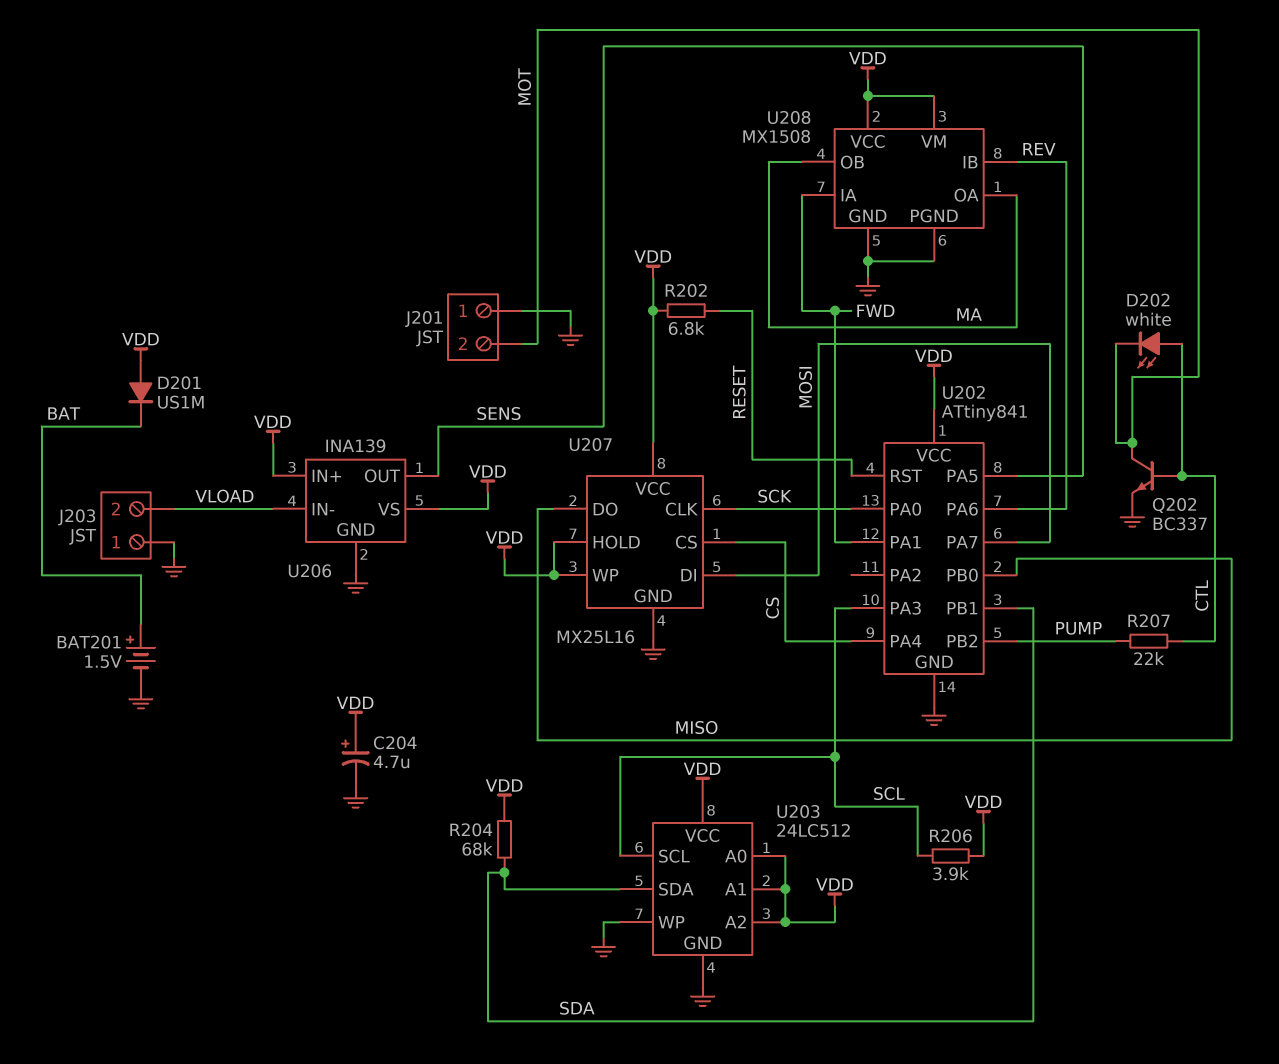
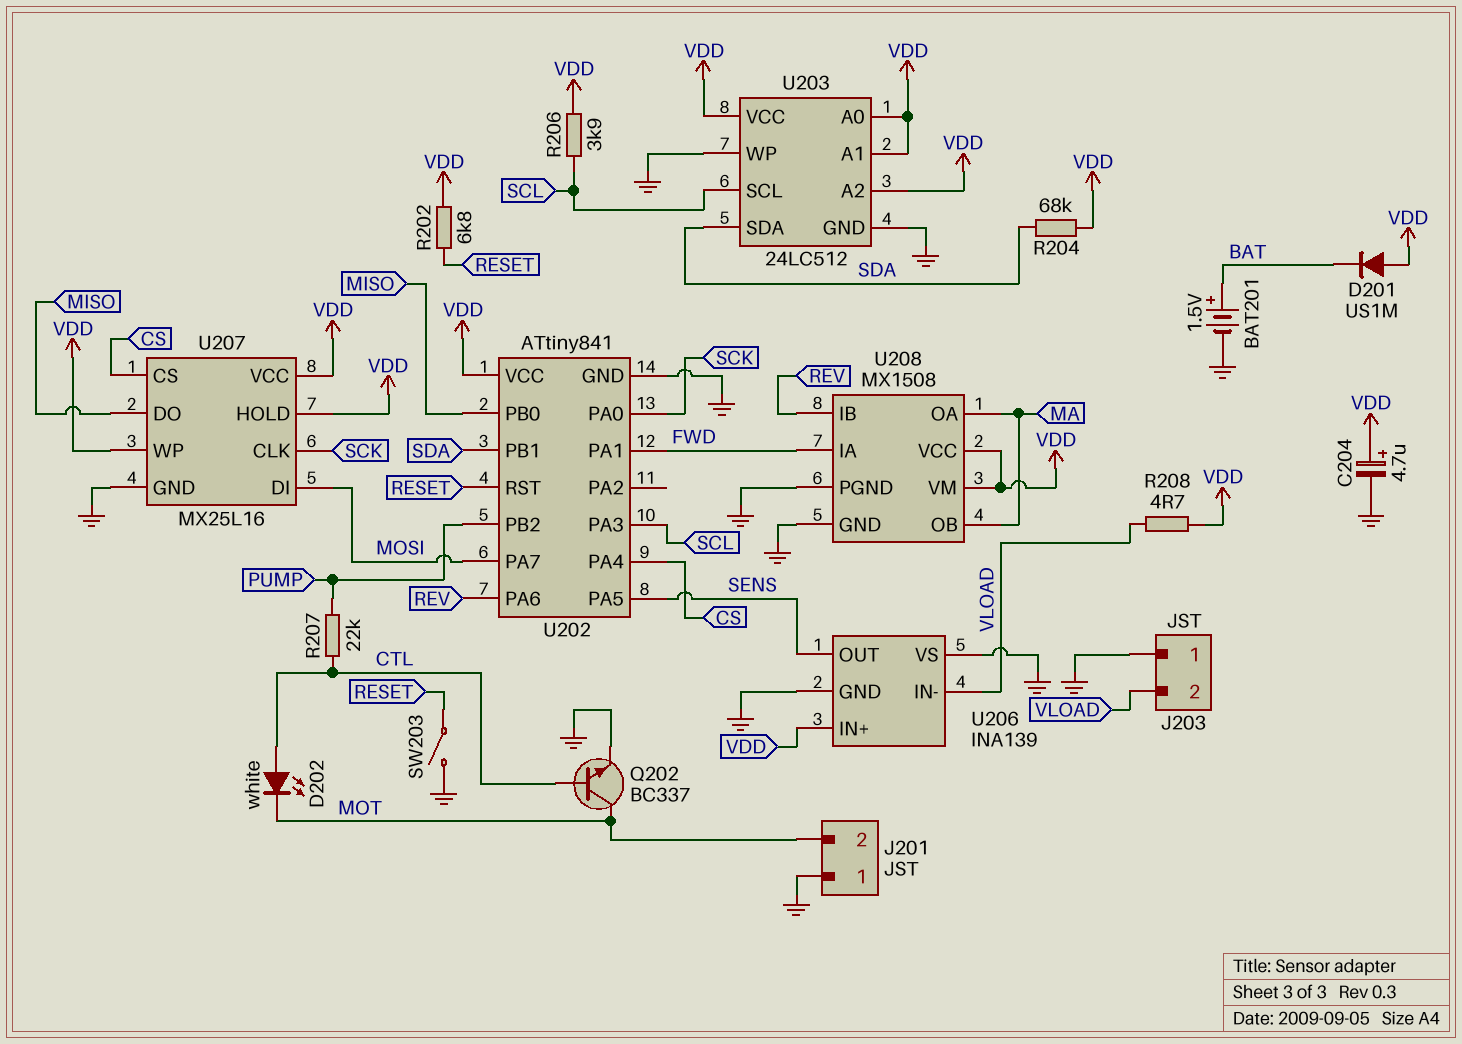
R208: none -> 4.7 (VDD, VLOAD)
SW203: none -> switch (GND, RESET)
U206 pin VS: VDD -> GND

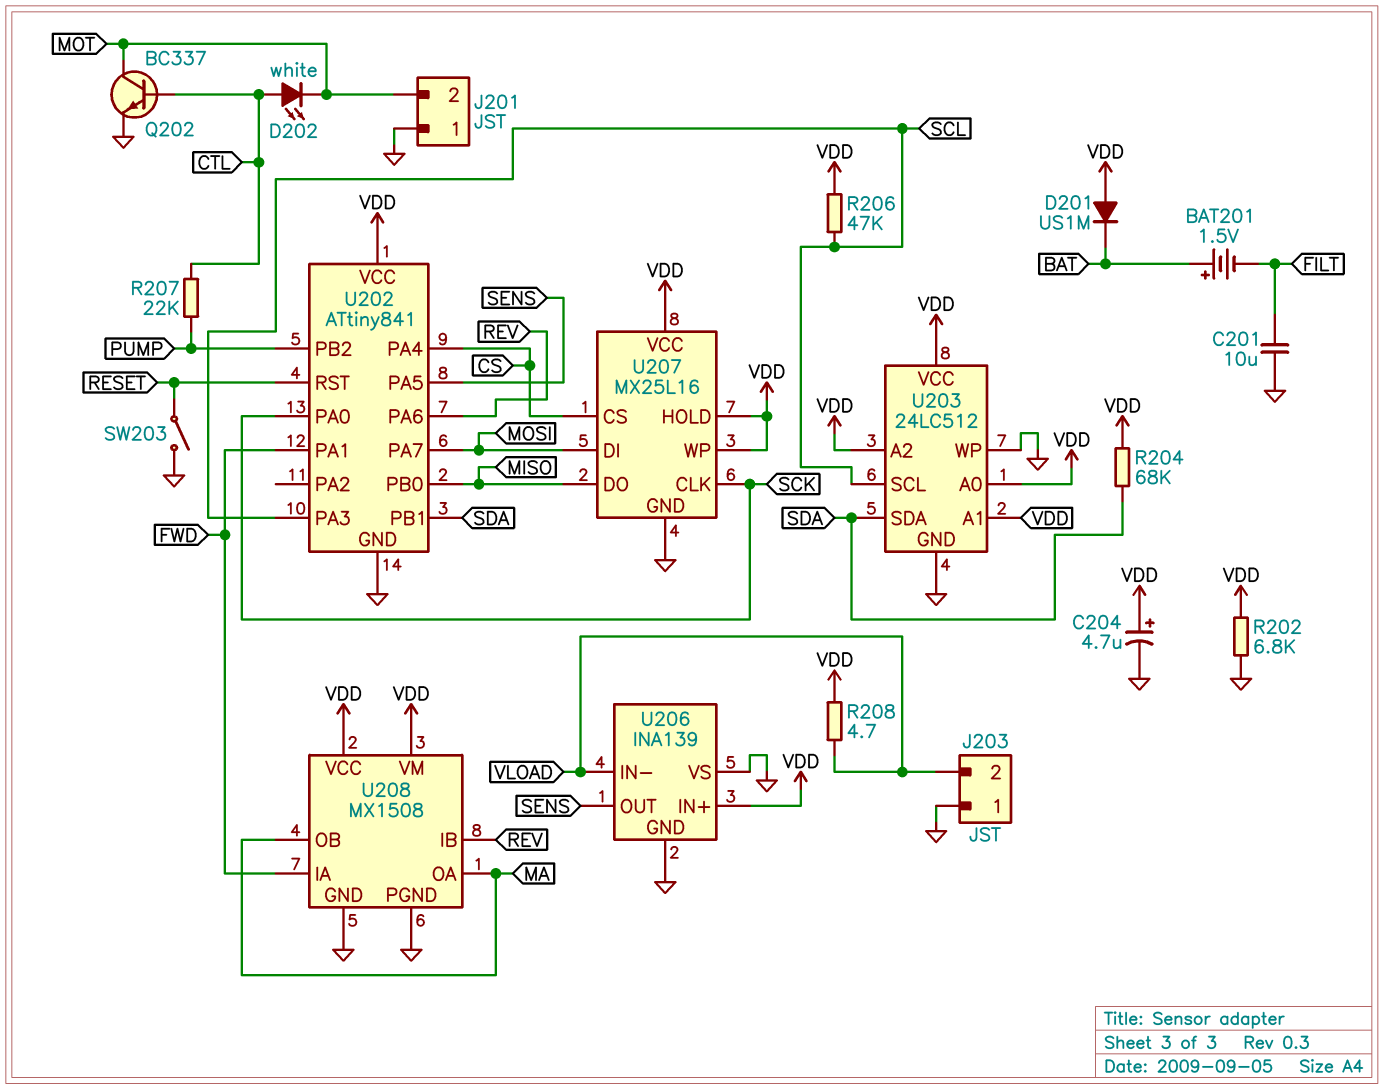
BAT201: 1.5V (plus BAT, minus GND) -> 1.5V (plus BAT, minus FILT)
C201: none -> 10uF (FILT, GND)
R202: 6.8k (RESET, VDD) -> 6.8k (GND, VDD)
R206: 3.9k (SCL, VDD) -> 47k (SCL, VDD)

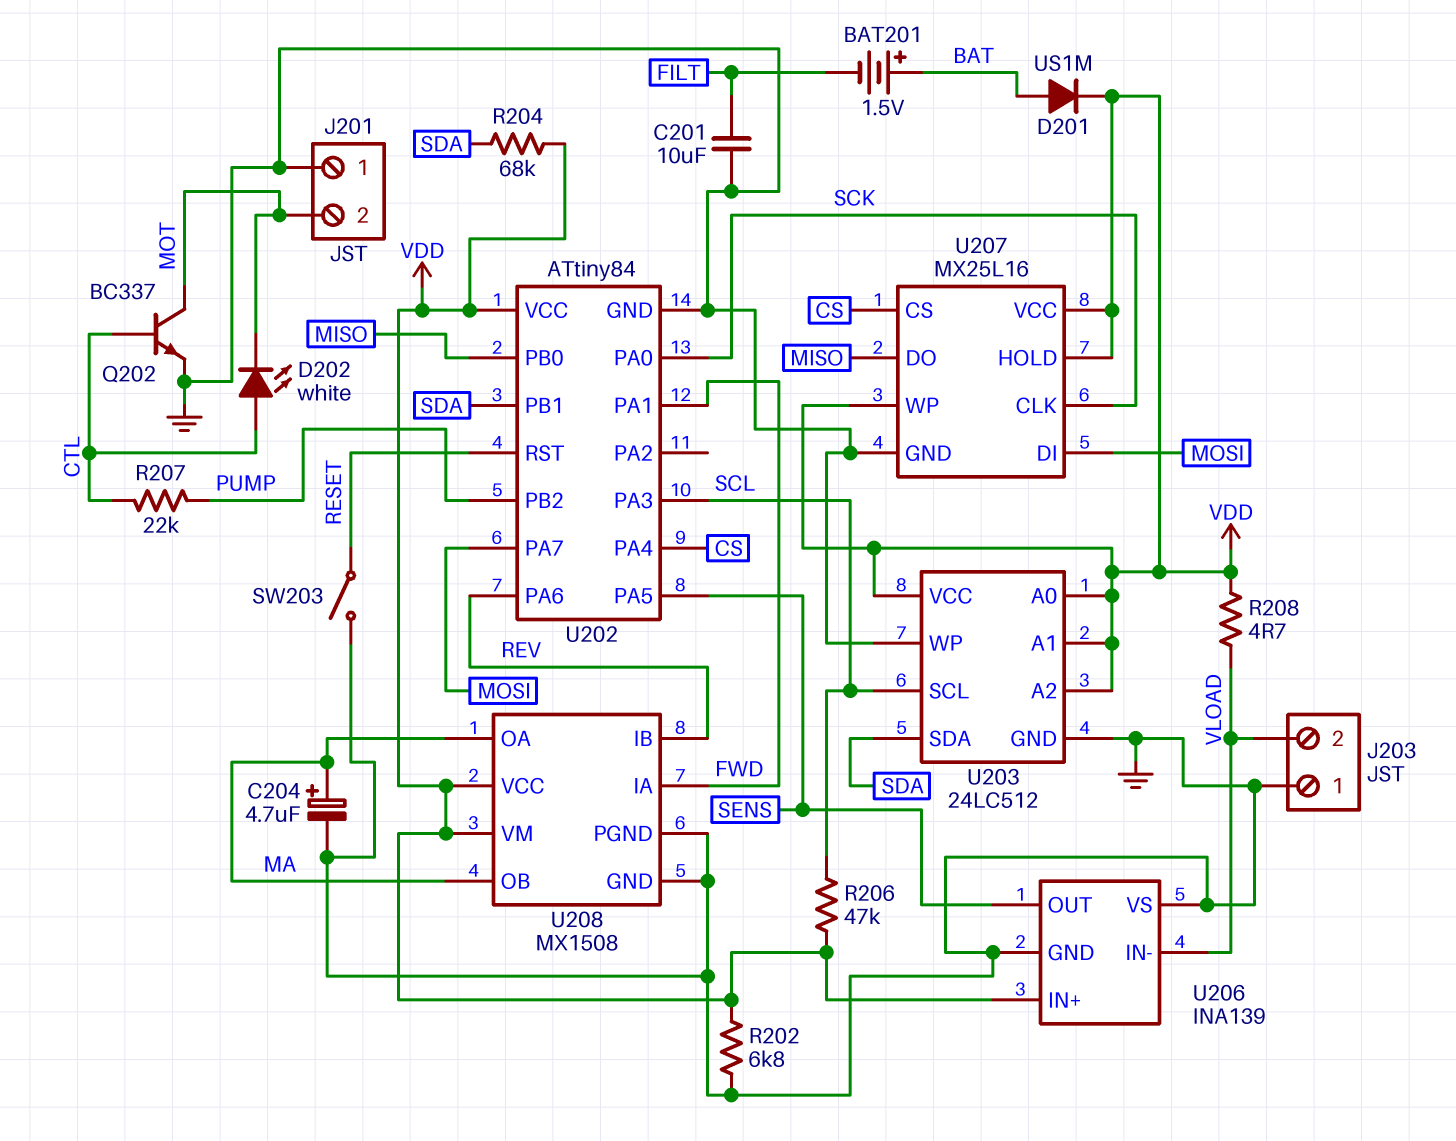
C204: 4.7uF (plus VDD, minus GND) -> 4.7uF (plus MA, minus GND)
D201: diode US1M (A VDD, K BAT) -> diode US1M (A BAT, K VDD)
U202: ATtiny841 -> ATtiny84

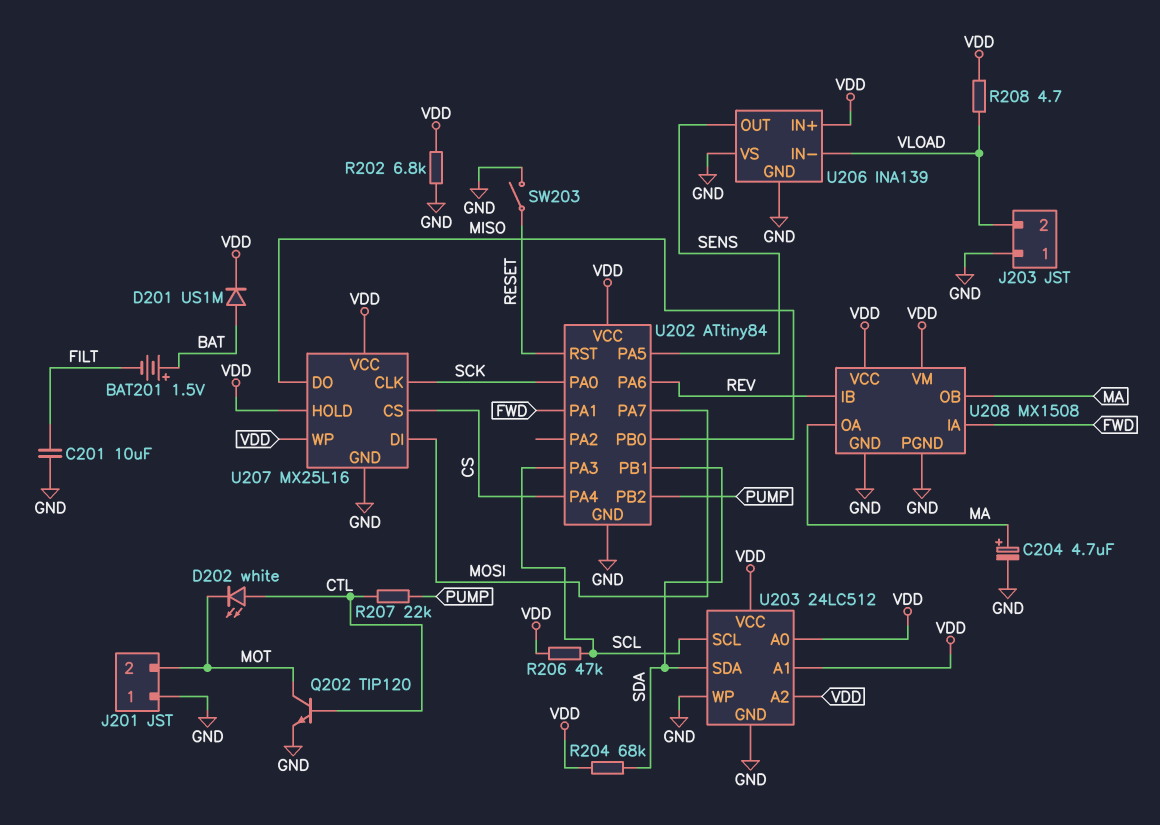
Q202: NPN BC337 (B CTL, C MOT, E GND) -> NPN TIP120 (B CTL, C MOT, E GND)

